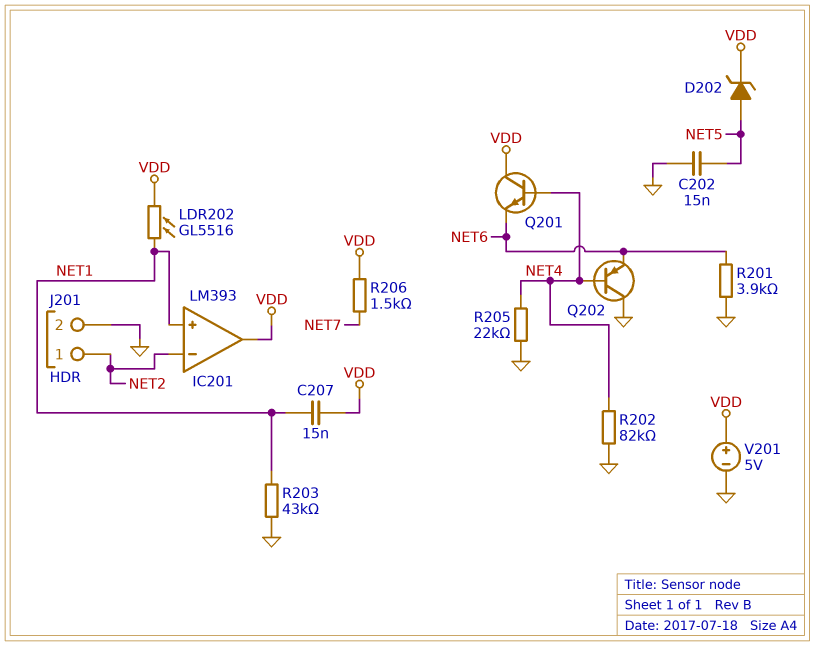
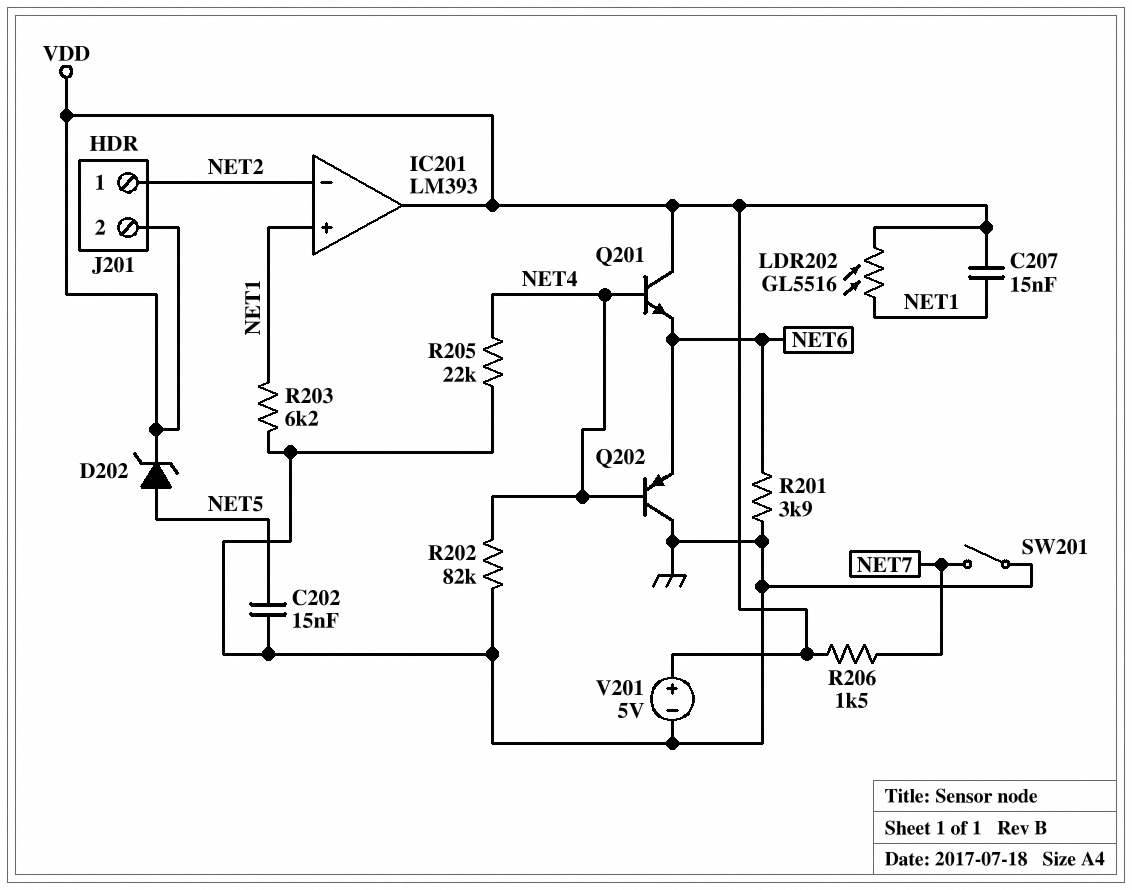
J201 pin 2: GND -> VDD
R203: 43k (GND, NET1) -> 6.2k (GND, NET1)
SW201: none -> switch (GND, NET7)

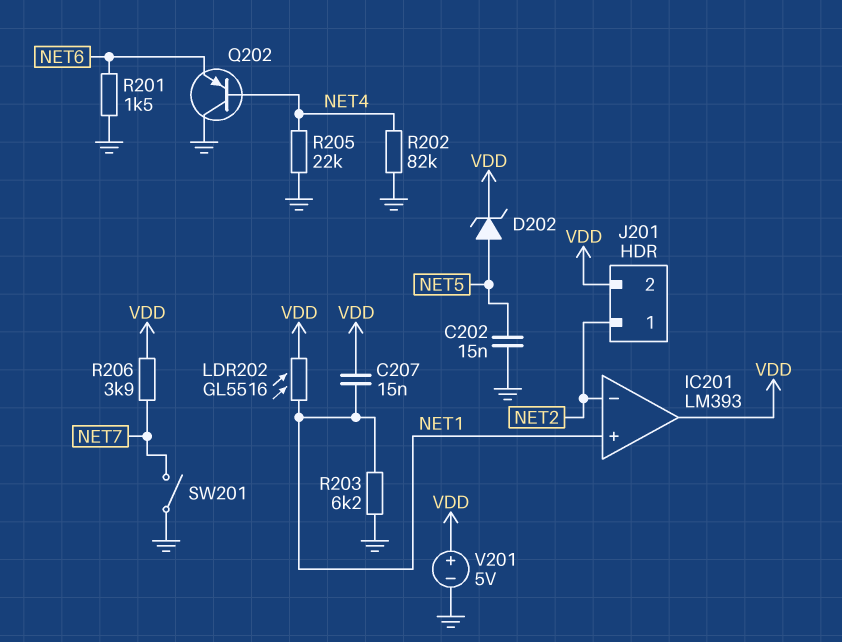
Q201: NPN (B NET4, C VDD, E NET6) -> none
R201: 3.9k (GND, NET6) -> 1.5k (GND, NET6)
R206: 1.5k (NET7, VDD) -> 3.9k (NET7, VDD)

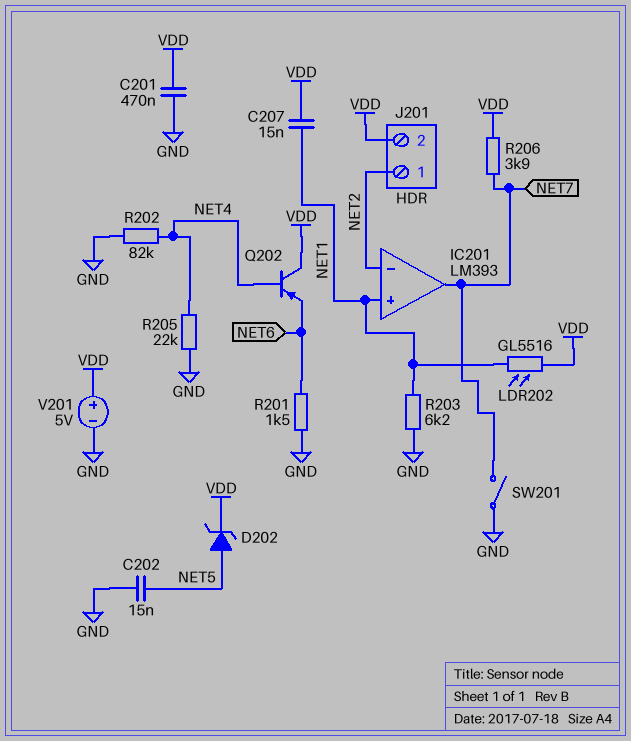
C201: none -> 470nF (GND, VDD)
IC201 pin out: VDD -> NET7
Q202: PNP (B NET4, C GND, E NET6) -> PNP (B NET4, C VDD, E NET6)

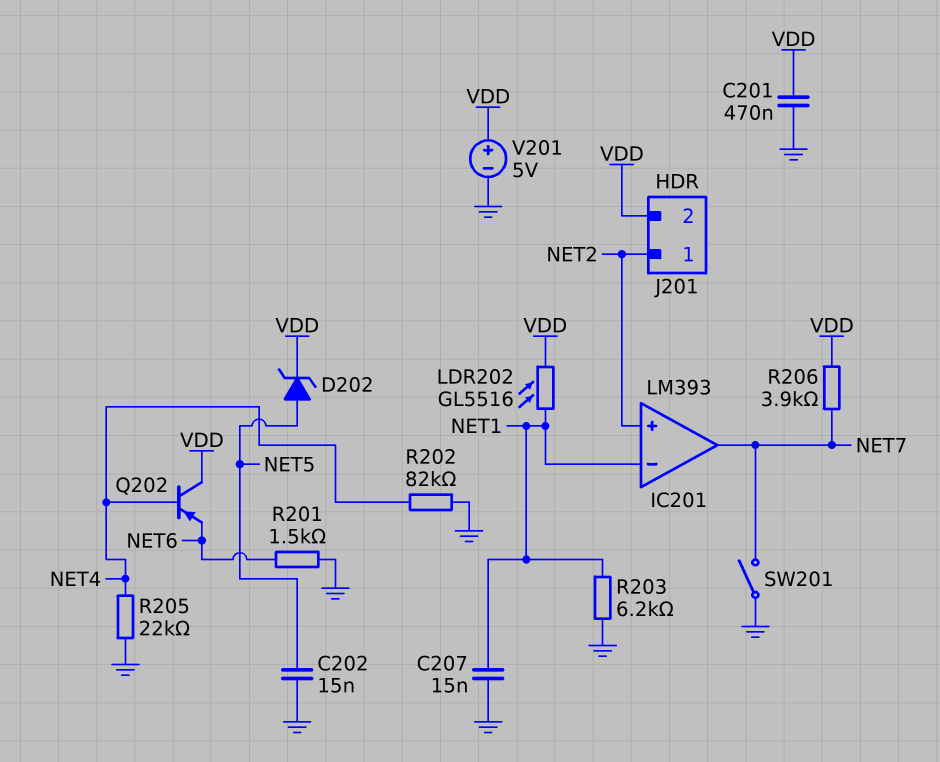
C207: 15nF (NET1, VDD) -> 15nF (GND, NET1)
IC201 pin in+: NET1 -> NET2
IC201 pin in-: NET2 -> NET1

